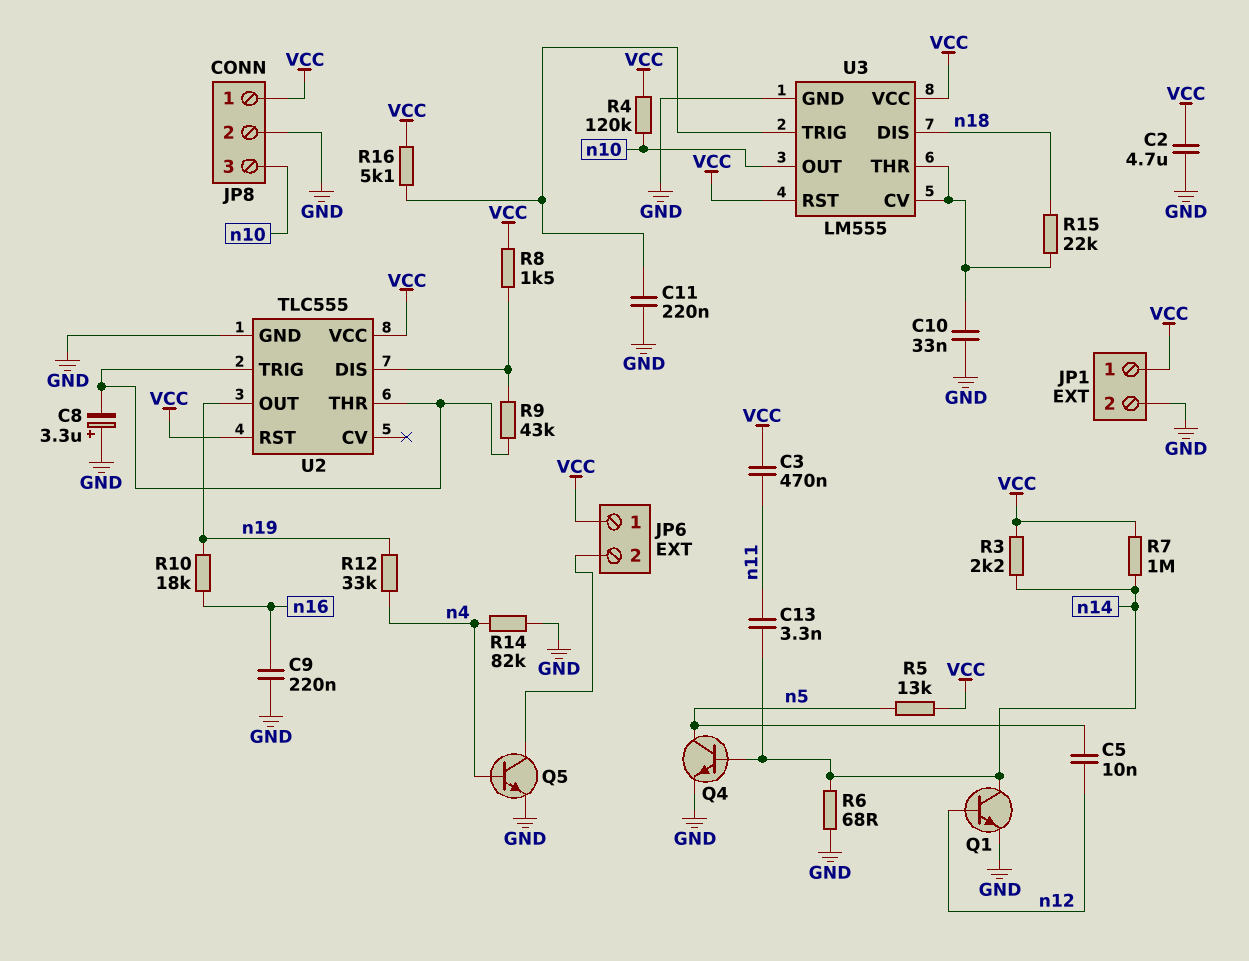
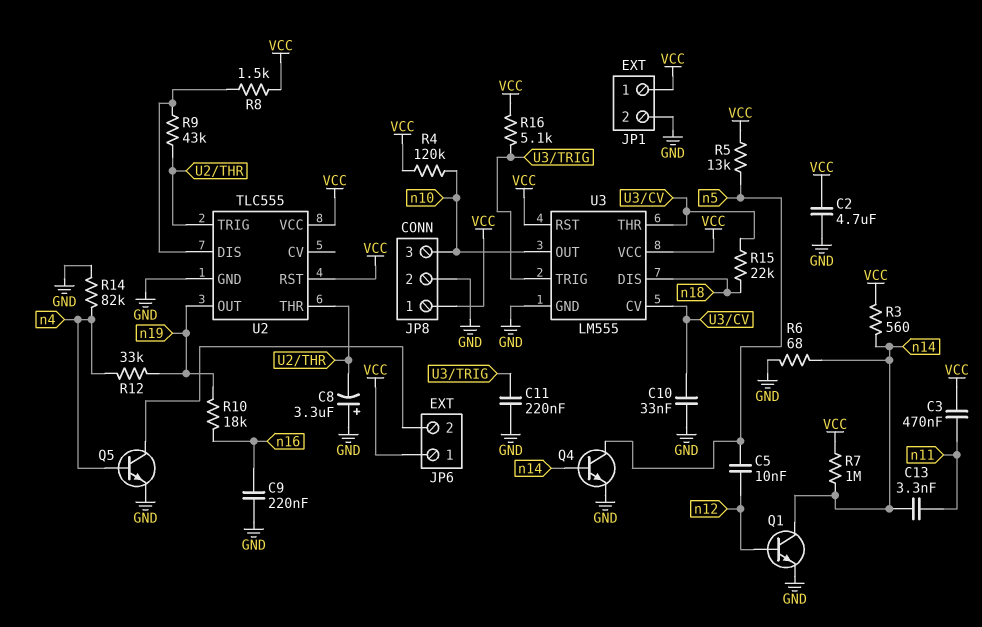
R3: 2.2k (VCC, n14) -> 560 (VCC, n14)

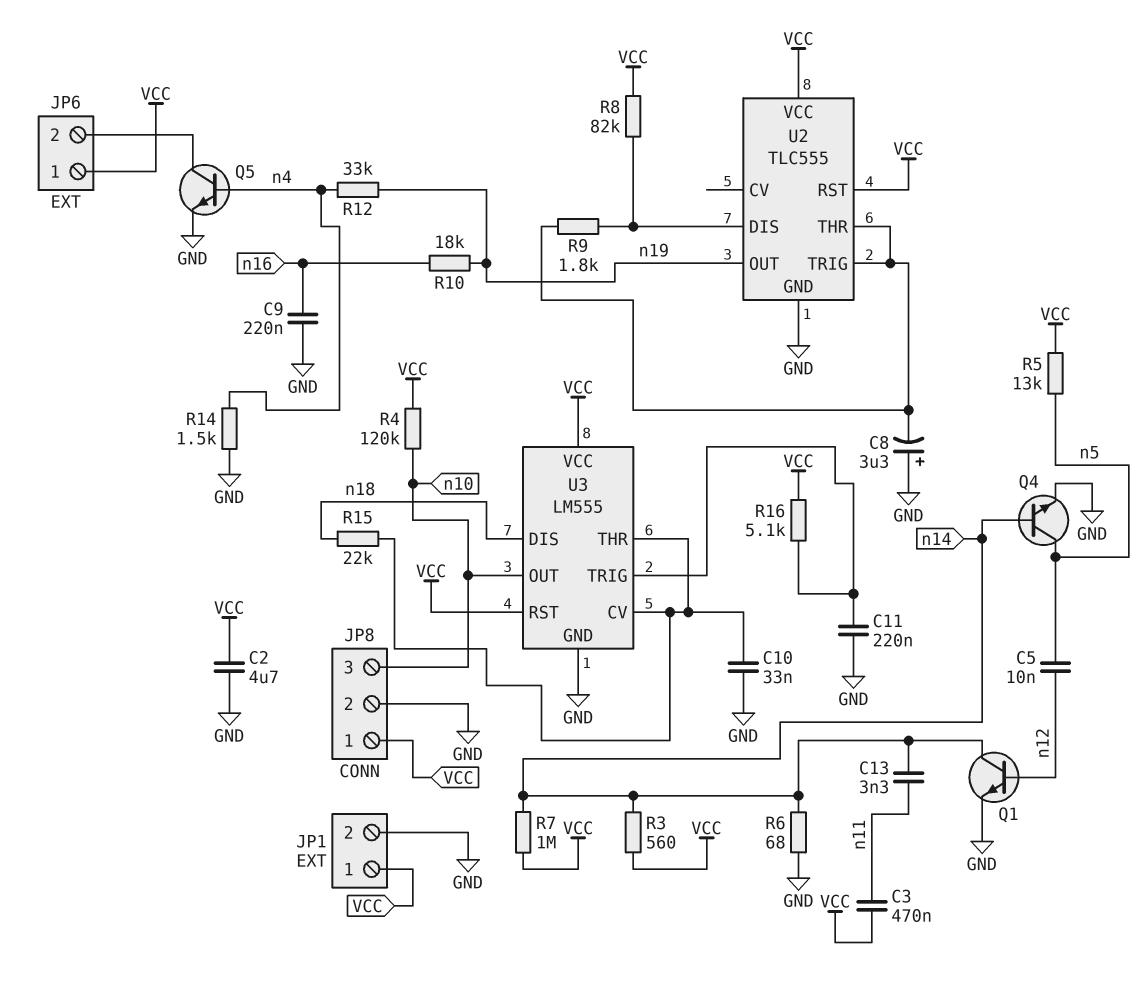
R8: 1.5k (U2/DIS, VCC) -> 82k (U2/DIS, VCC)
R9: 43k (U2/DIS, U2/THR) -> 1.8k (U2/DIS, U2/THR)
R14: 82k (GND, n4) -> 1.5k (GND, n4)

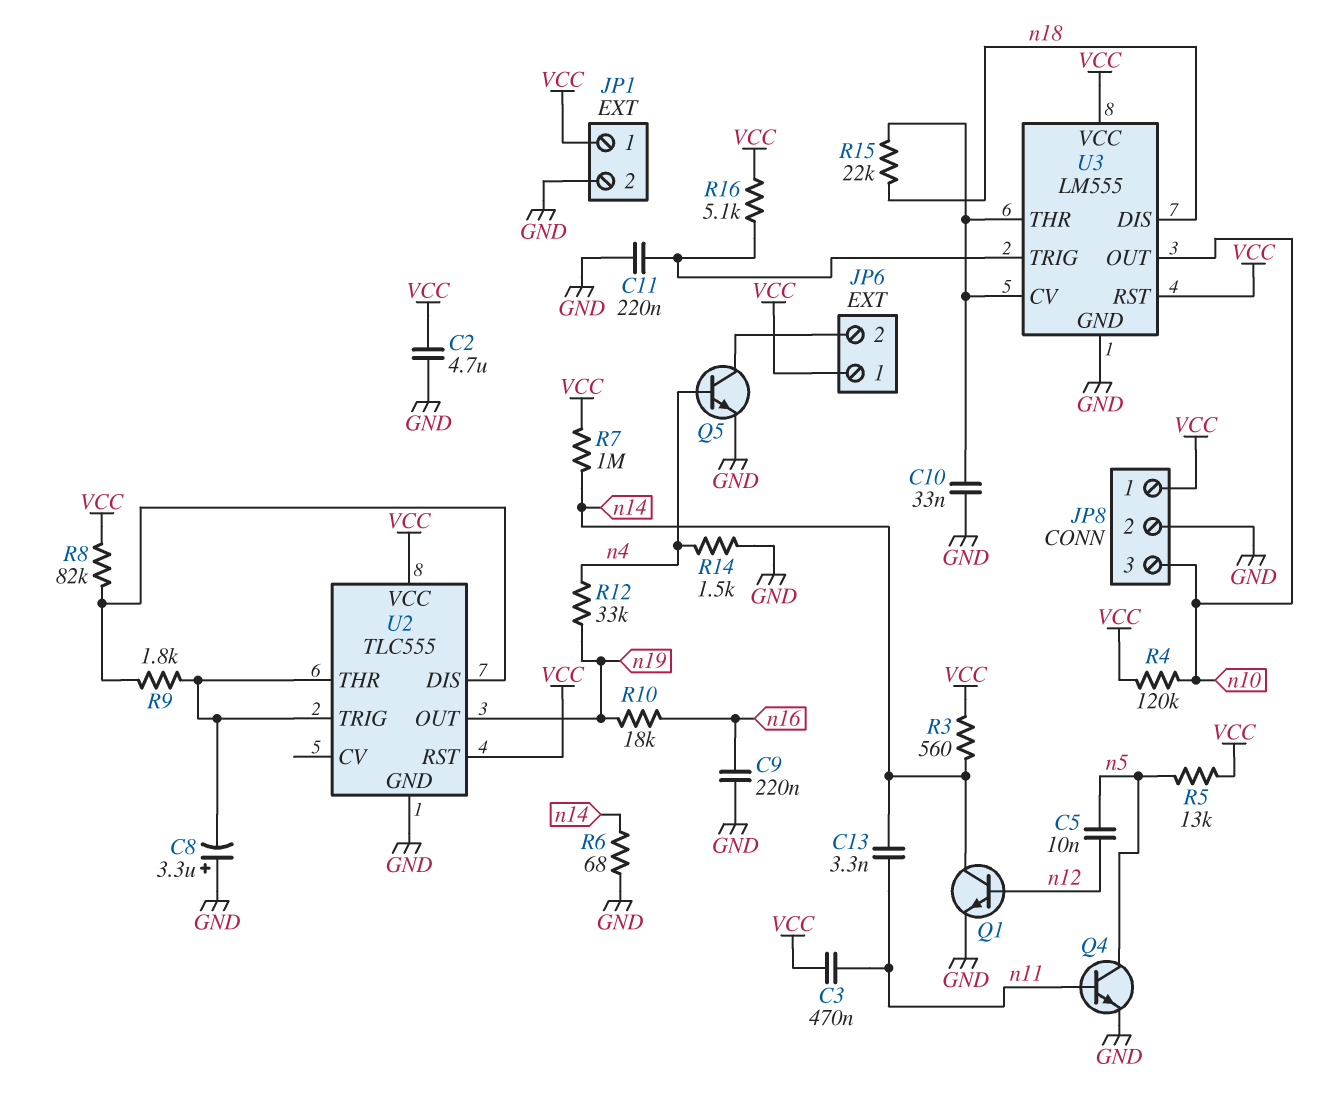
Q4: NPN (B n14, C n5, E GND) -> NPN (B n11, C n5, E GND)

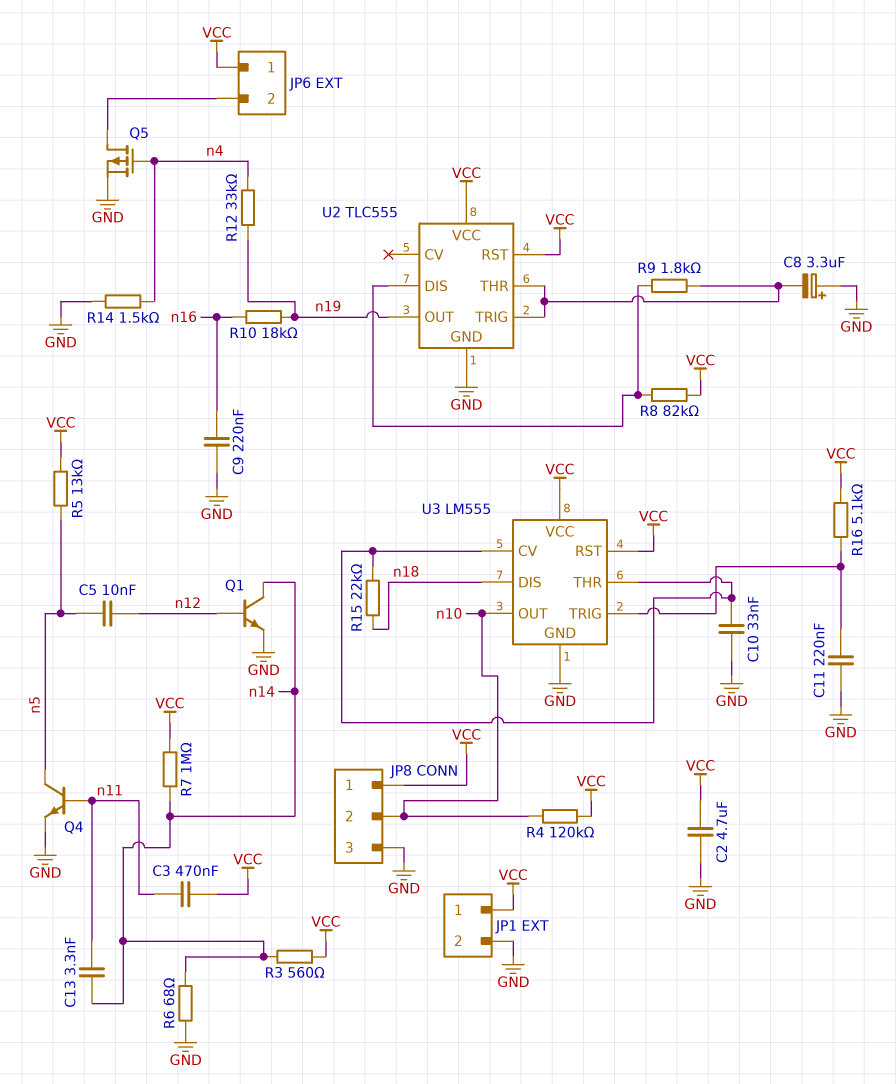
JP8 pin 2: GND -> n10
JP8 pin 3: n10 -> GND
Q5: NPN (B n4, C JP6/2, E GND) -> PMOS (G n4, D JP6/2, S GND)

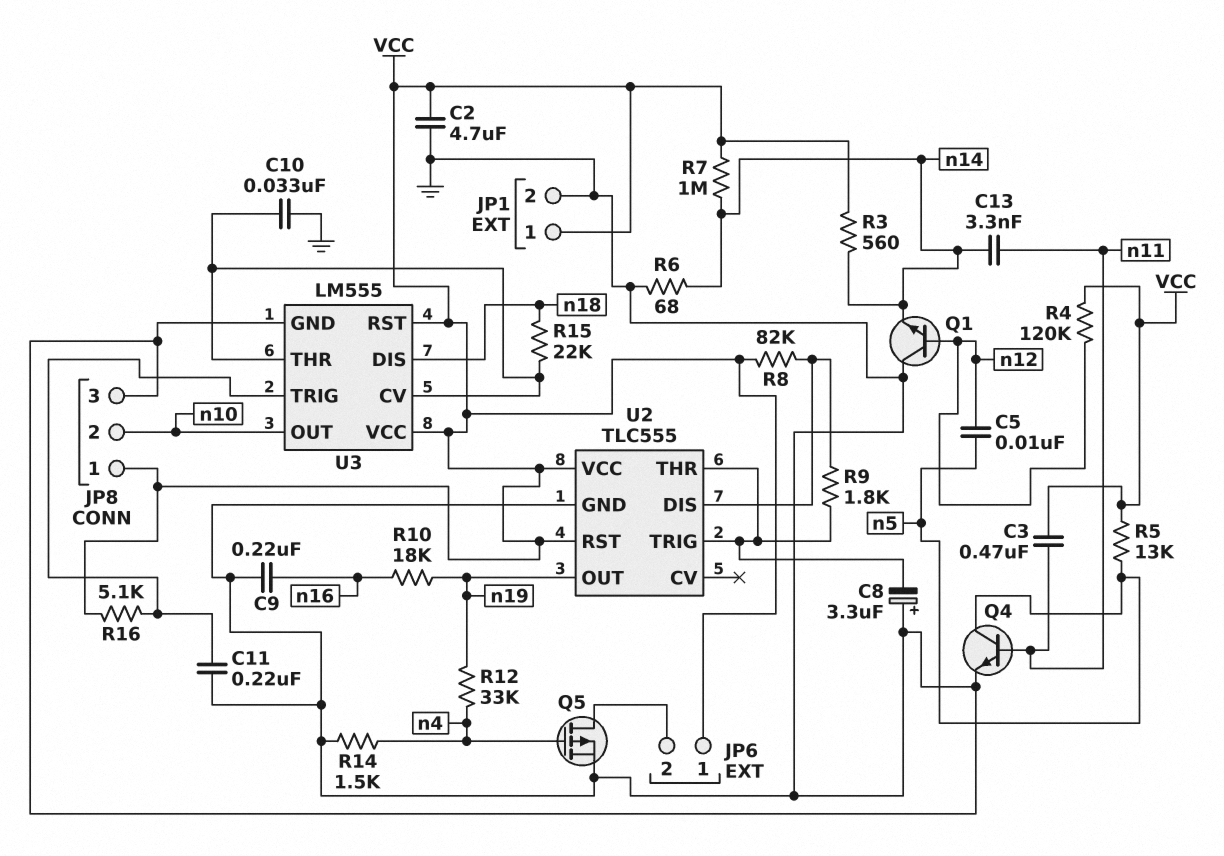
Q1: NPN (B n12, C n14, E GND) -> NPN (B n12, C GND, E n14)
R4: 120k (VCC, n10) -> 120k (VCC, n12)

